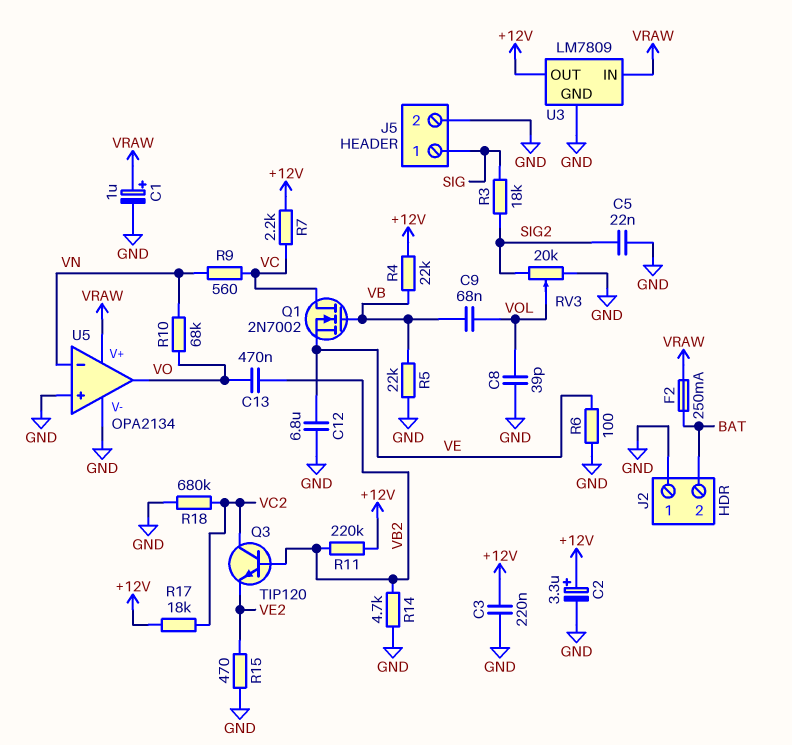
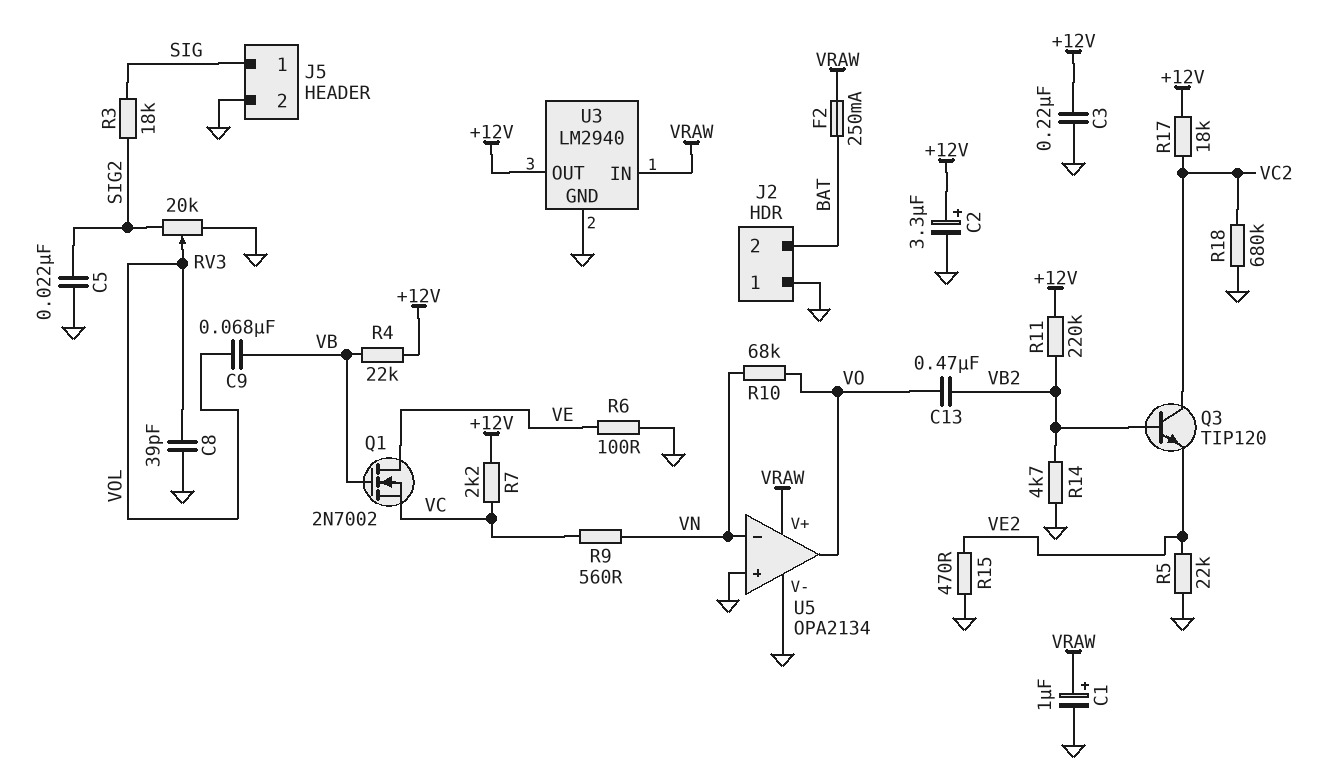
C12: 6.8uF (GND, VE) -> none
Q1: NMOS 2N7002 (G VB, D VC, S VE) -> NMOS 2N7002 (G VB, D VE, S VC)
R5: 22k (GND, VB) -> 22k (GND, VE2)
U3: LM7809 -> LM2940

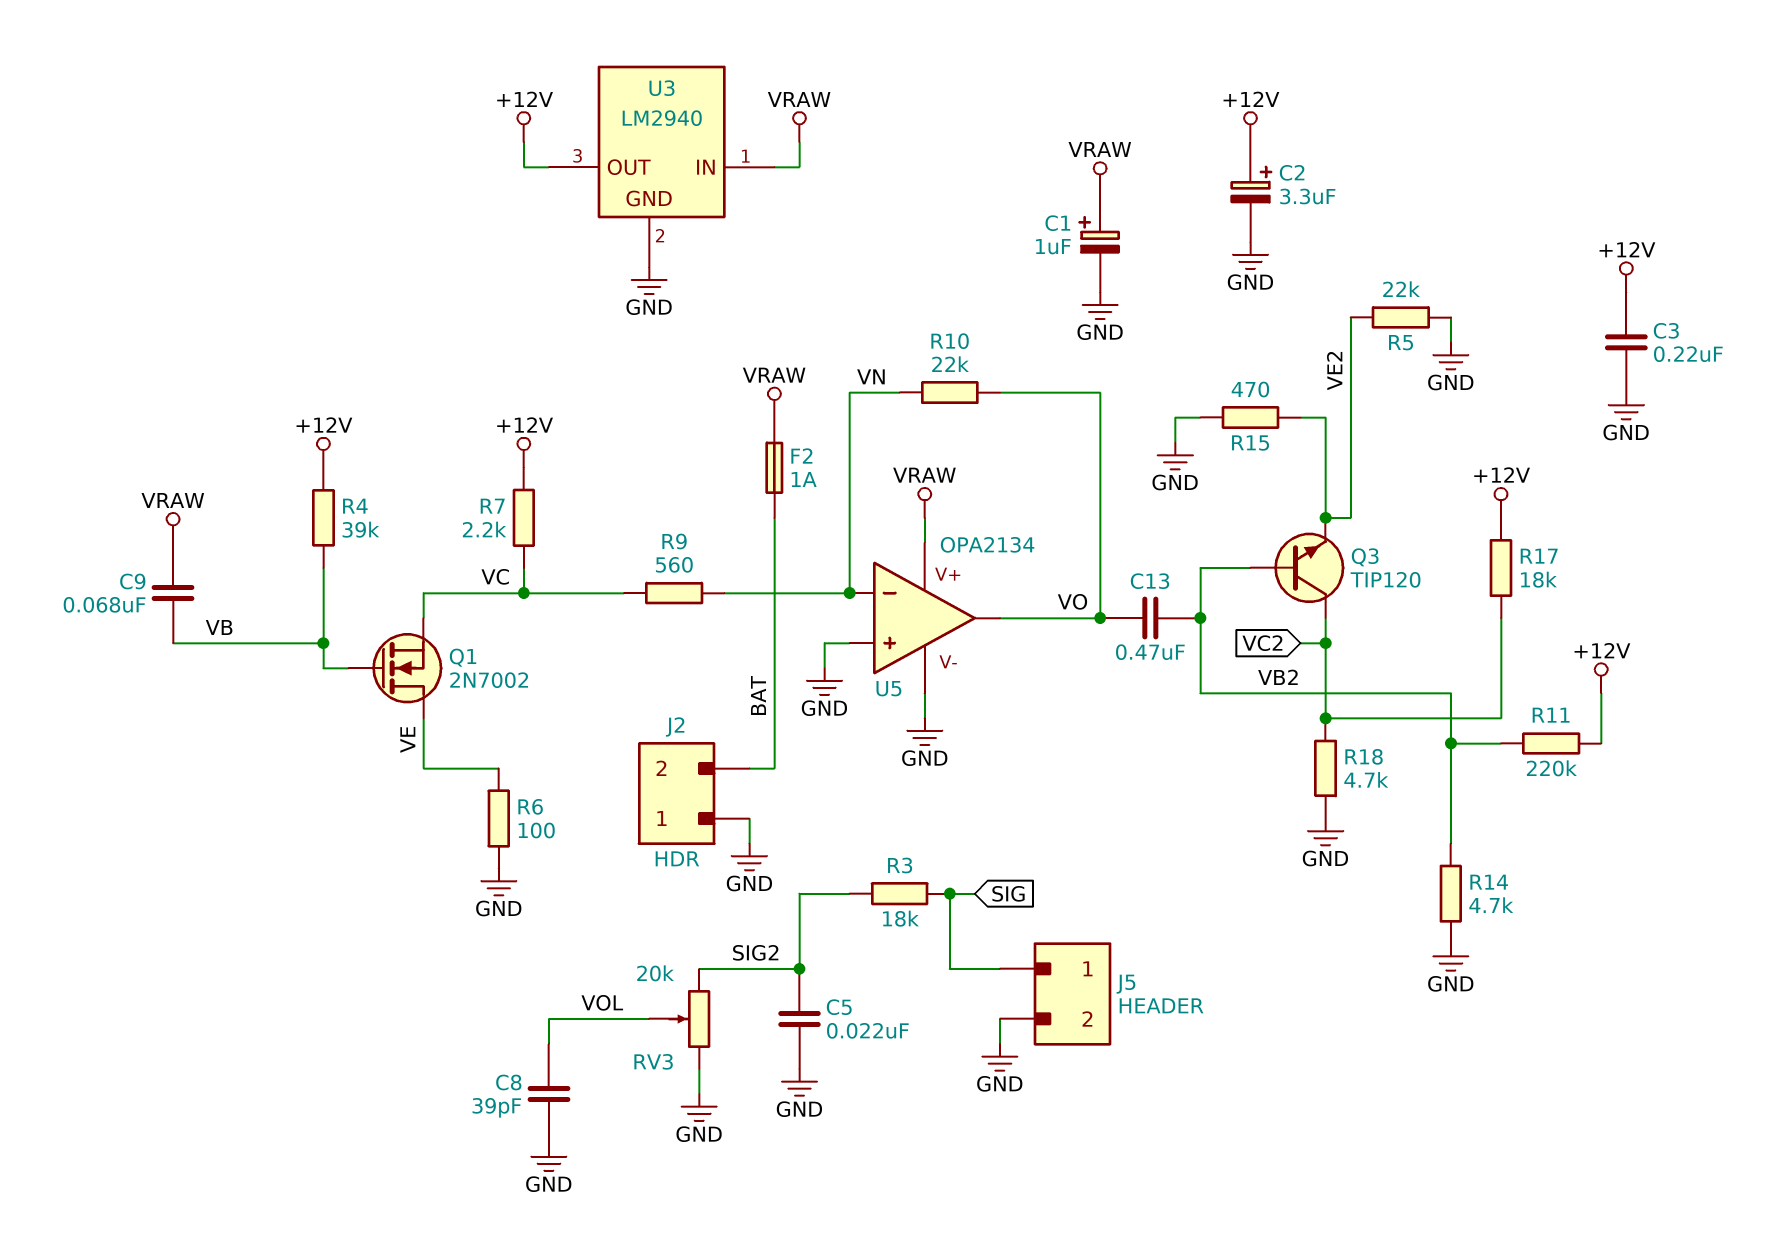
C9: 68nF (VB, VOL) -> 68nF (VB, VRAW)
F2: 250mA (BAT, VRAW) -> 1A (BAT, VRAW)
R4: 22k (+12V, VB) -> 39k (+12V, VB)
R10: 68k (VN, VO) -> 22k (VN, VO)
R18: 680k (GND, VC2) -> 4.7k (GND, VC2)

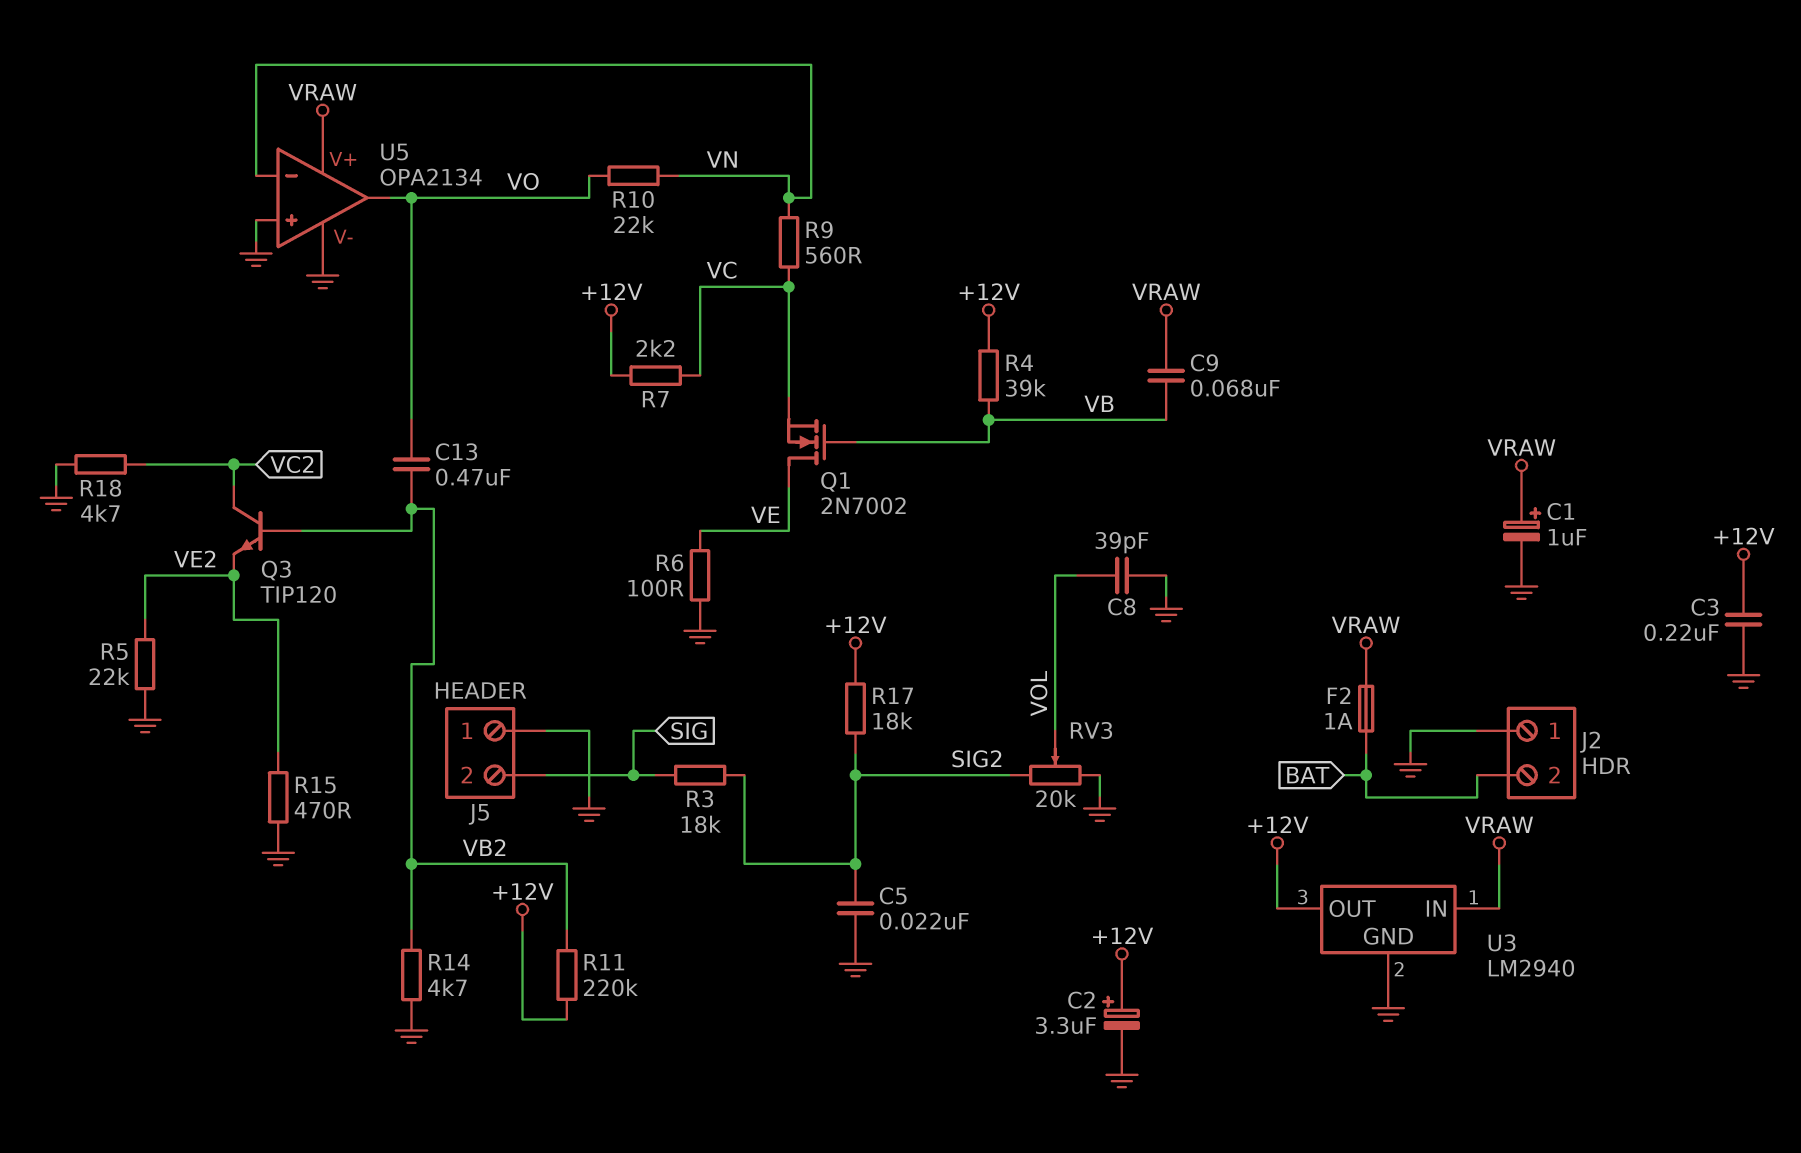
J5 pin 1: SIG -> GND
J5 pin 2: GND -> SIG
R17: 18k (+12V, VC2) -> 18k (+12V, SIG2)

